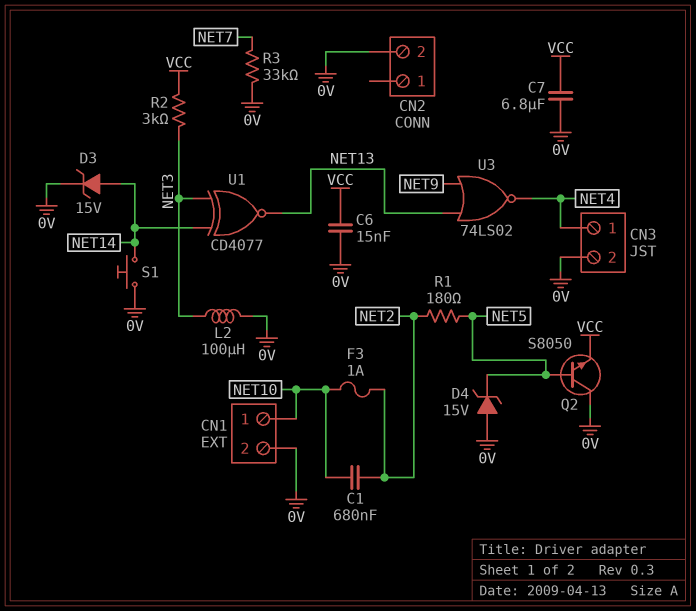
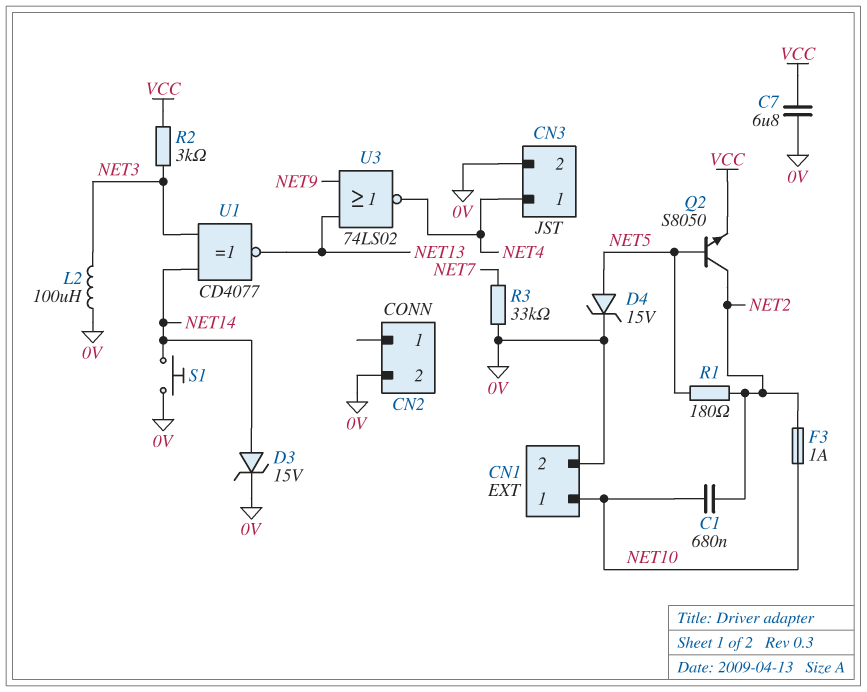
C6: 15nF (0V, VCC) -> none
D4: zener 15V (A 0V, K NET5) -> zener 15V (A NET5, K 0V)
Q2: NPN S8050 (B NET5, C 0V, E VCC) -> NPN S8050 (B NET5, C NET2, E VCC)

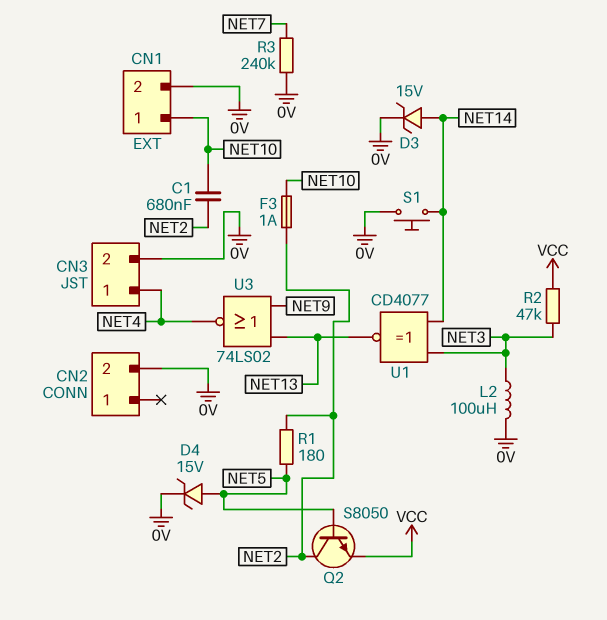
C7: 6.8uF (0V, VCC) -> none
R2: 3k (NET3, VCC) -> 47k (NET3, VCC)
R3: 33k (0V, NET7) -> 240k (0V, NET7)

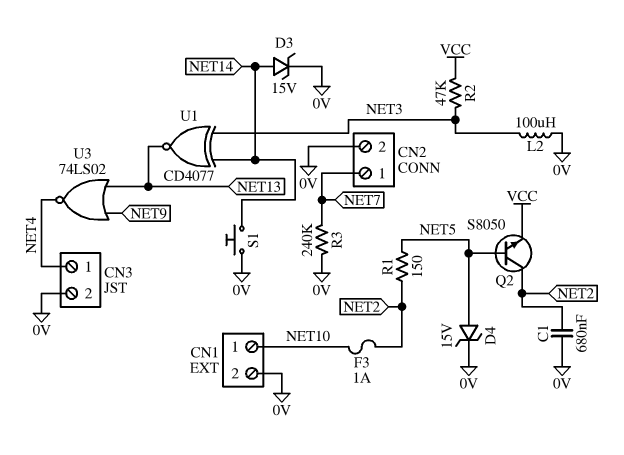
C1: 680nF (NET2, NET10) -> 680nF (0V, NET2)
CN2 pin 1: none -> NET7
R1: 180 (NET2, NET5) -> 150 (NET2, NET5)

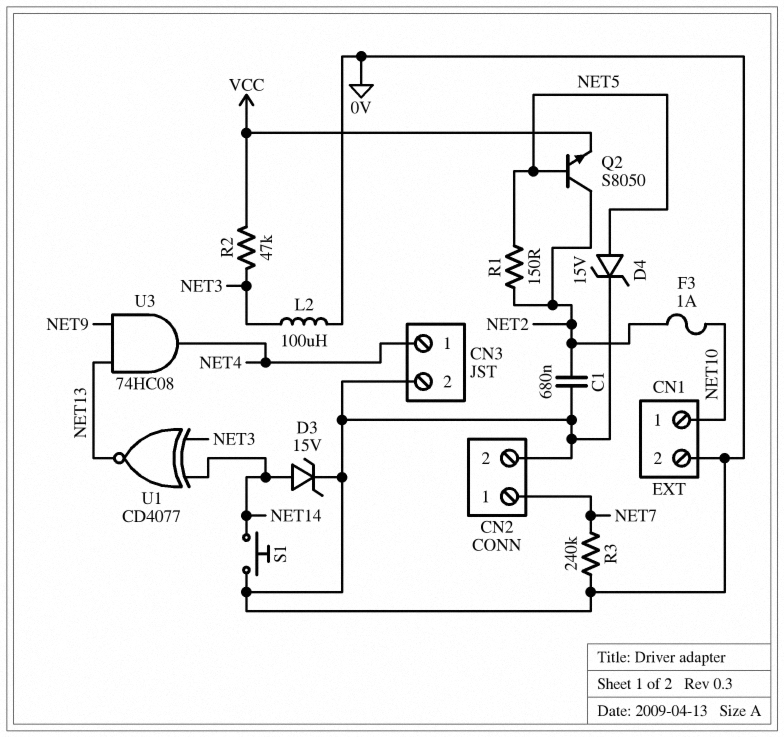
U3: NOR 74LS02 (in NET9, in NET13, out NET4) -> AND 74HC08 (in NET9, in NET13, out NET4)

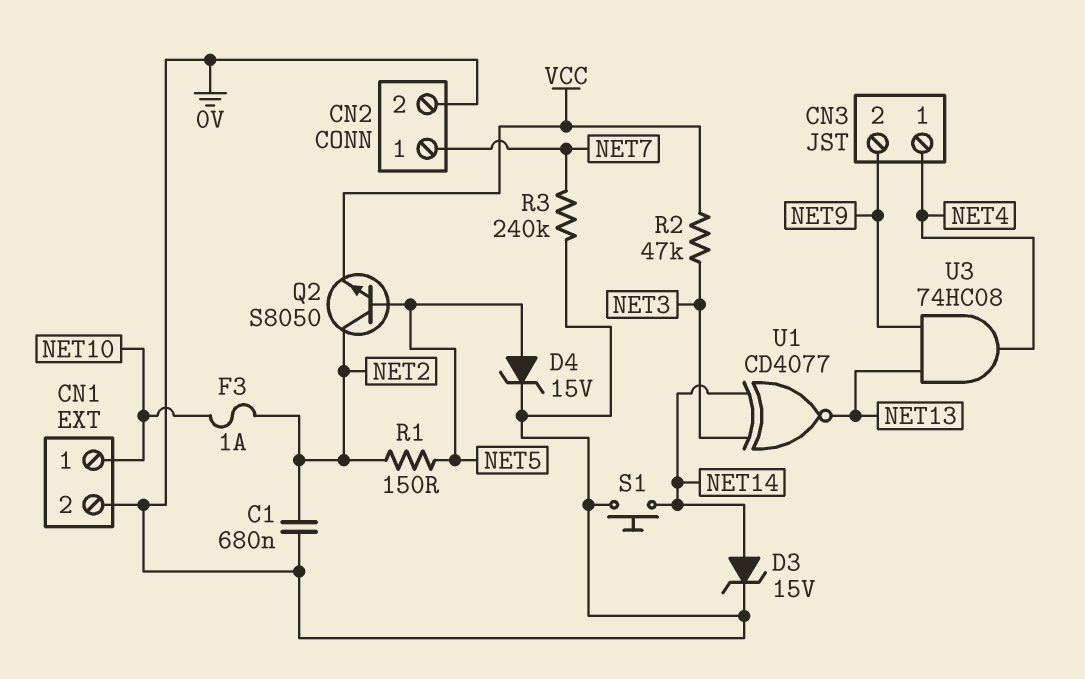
CN3 pin 2: 0V -> NET9
L2: 100uH (0V, NET3) -> none

